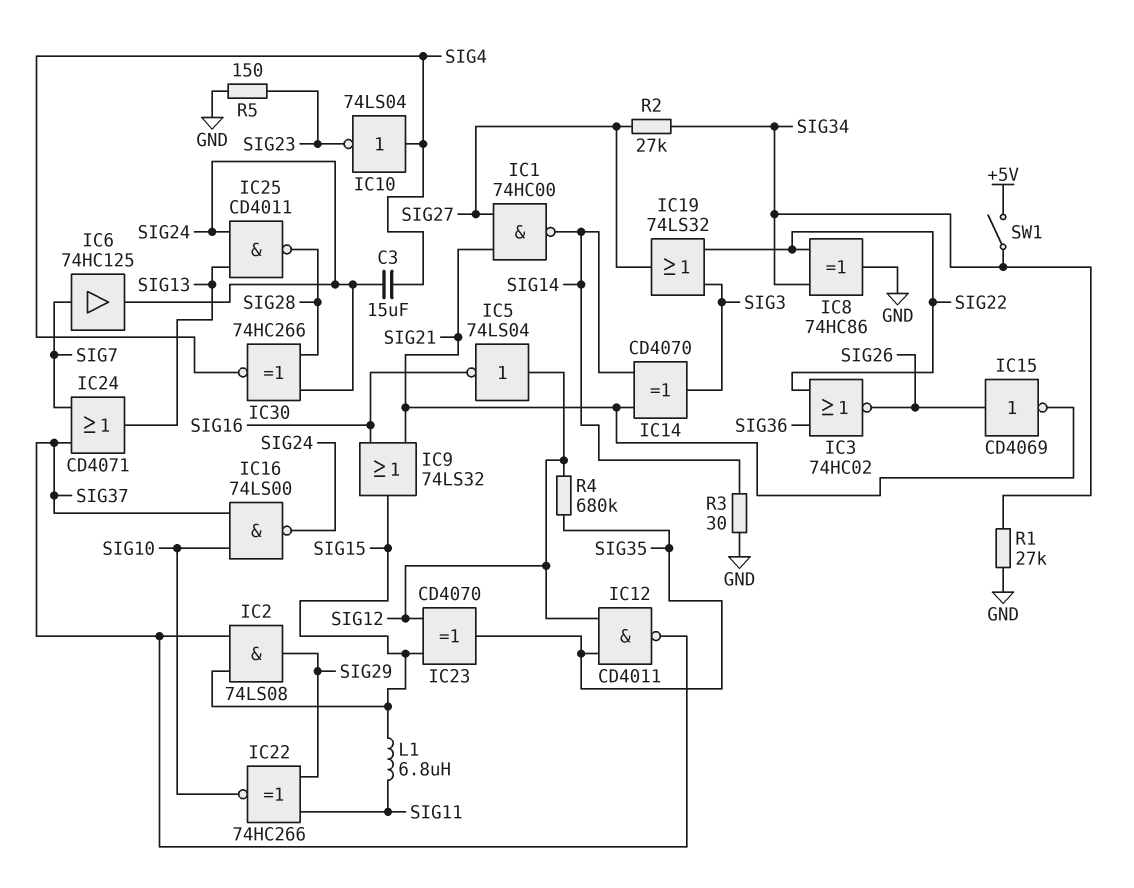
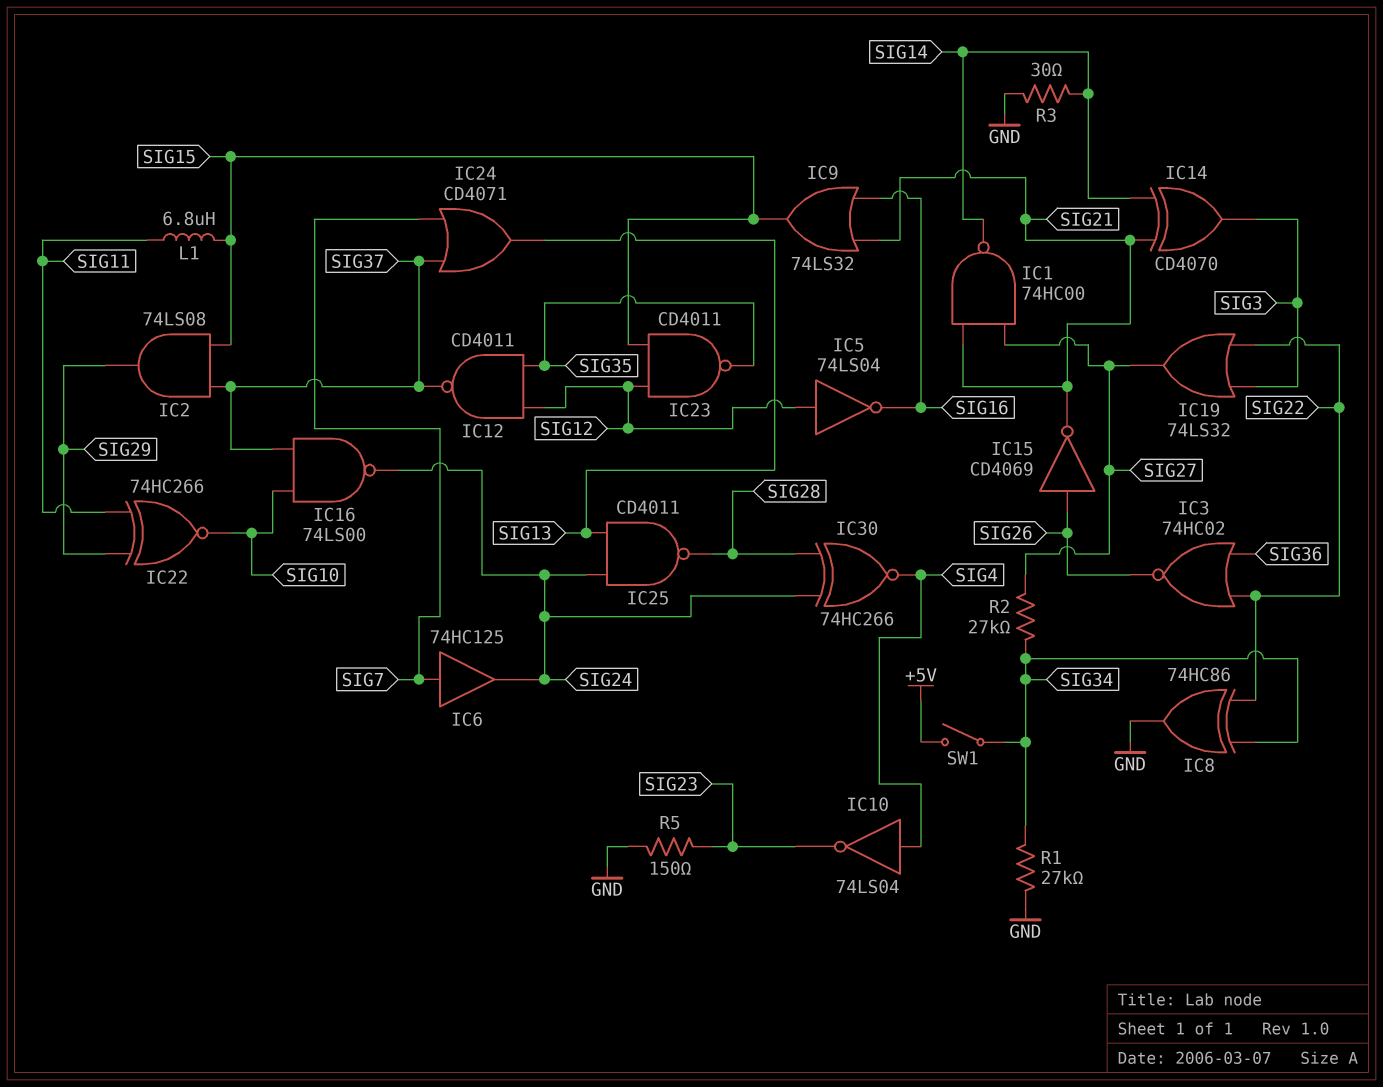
C3: 15uF (SIG4, SIG24) -> none
IC23: XOR CD4070 (in SIG12, in SIG15, out SIG35) -> NAND CD4011 (in SIG12, in SIG15, out SIG35)
R4: 680k (SIG12, SIG35) -> none

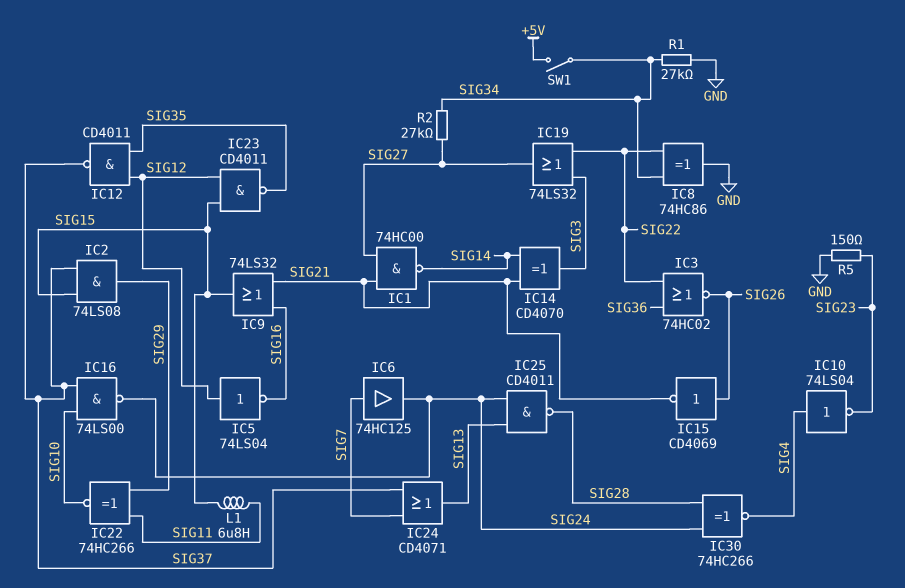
R3: 30 (GND, SIG14) -> none

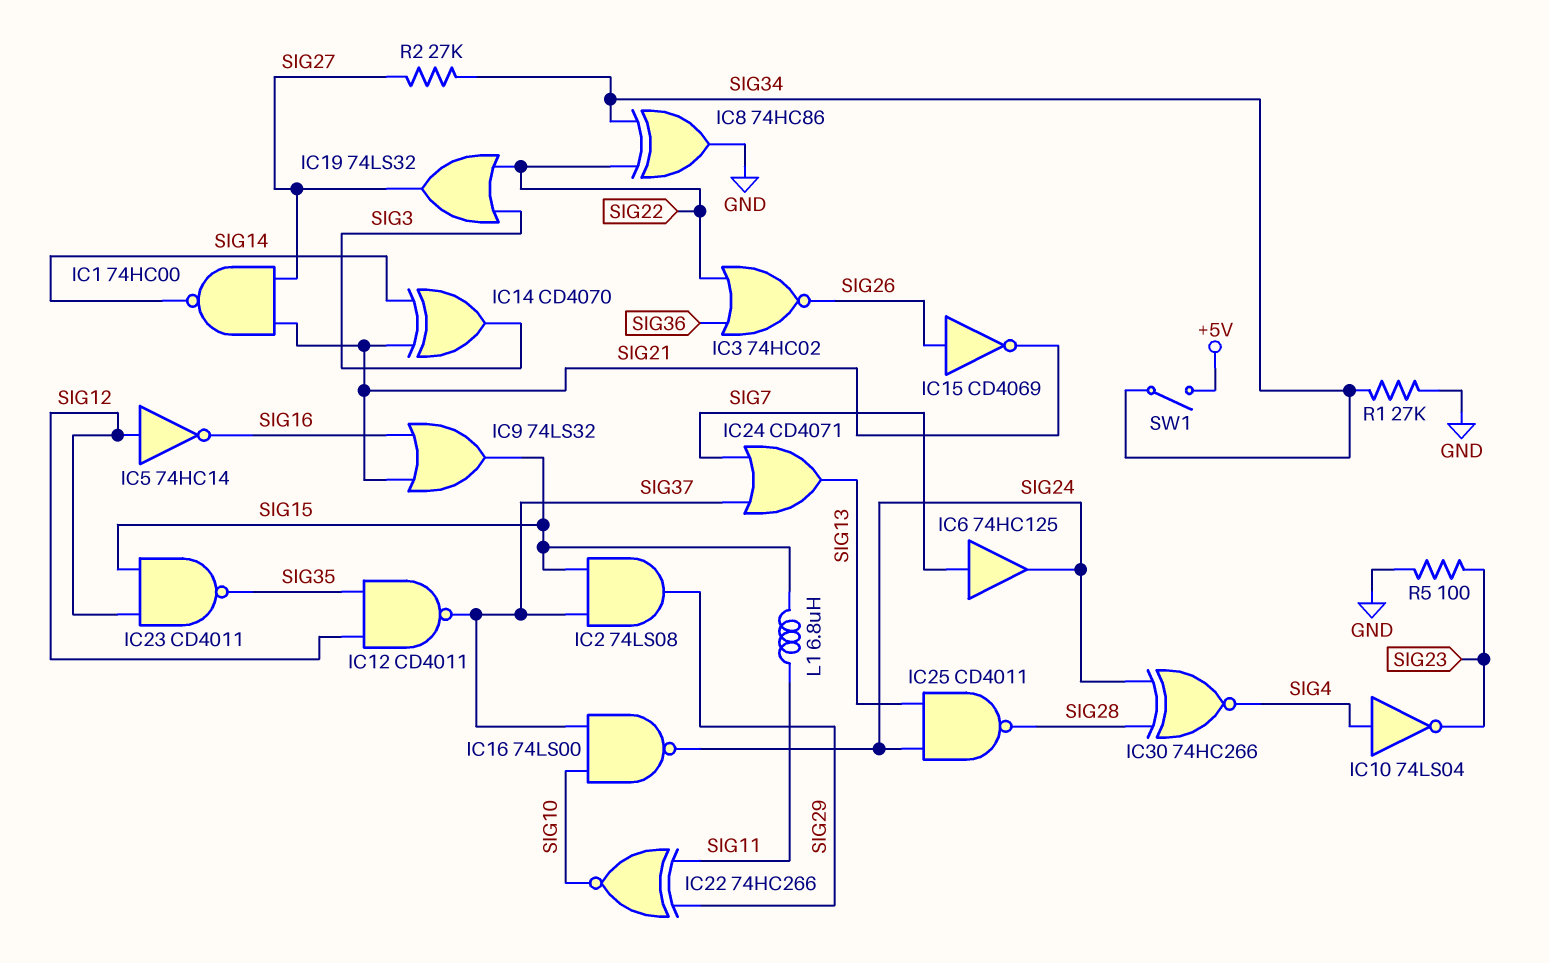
IC5: NOT 74LS04 (in SIG12, out SIG16) -> NOT 74HC14 (in SIG12, out SIG16)
R5: 150 (GND, SIG23) -> 100 (GND, SIG23)

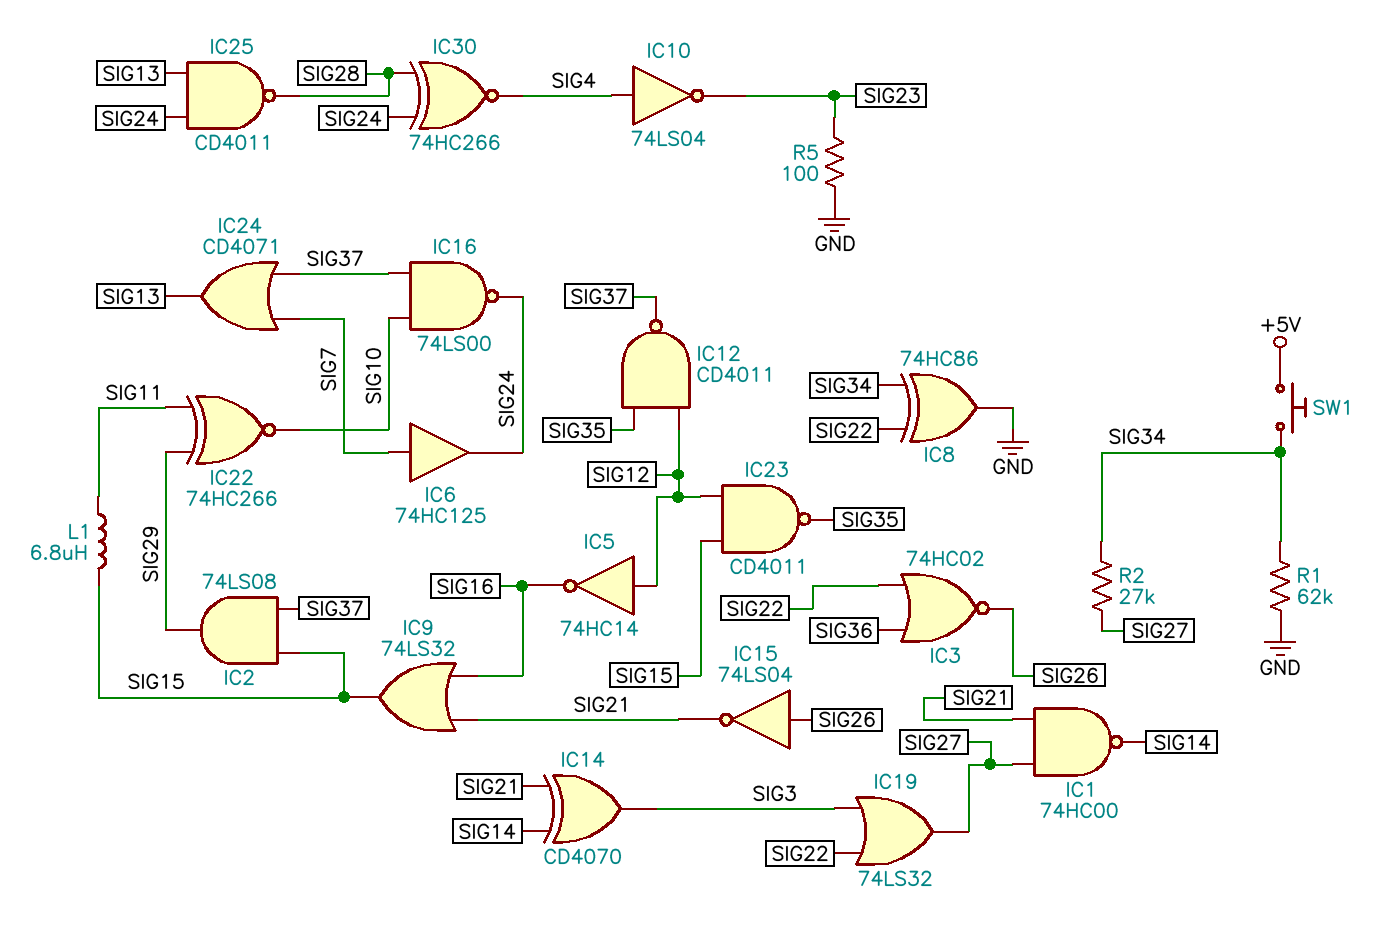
IC15: NOT CD4069 (in SIG26, out SIG21) -> NOT 74LS04 (in SIG26, out SIG21)
R1: 27k (GND, SIG34) -> 62k (GND, SIG34)
SW1: switch (+5V, SIG34) -> button (+5V, SIG34)

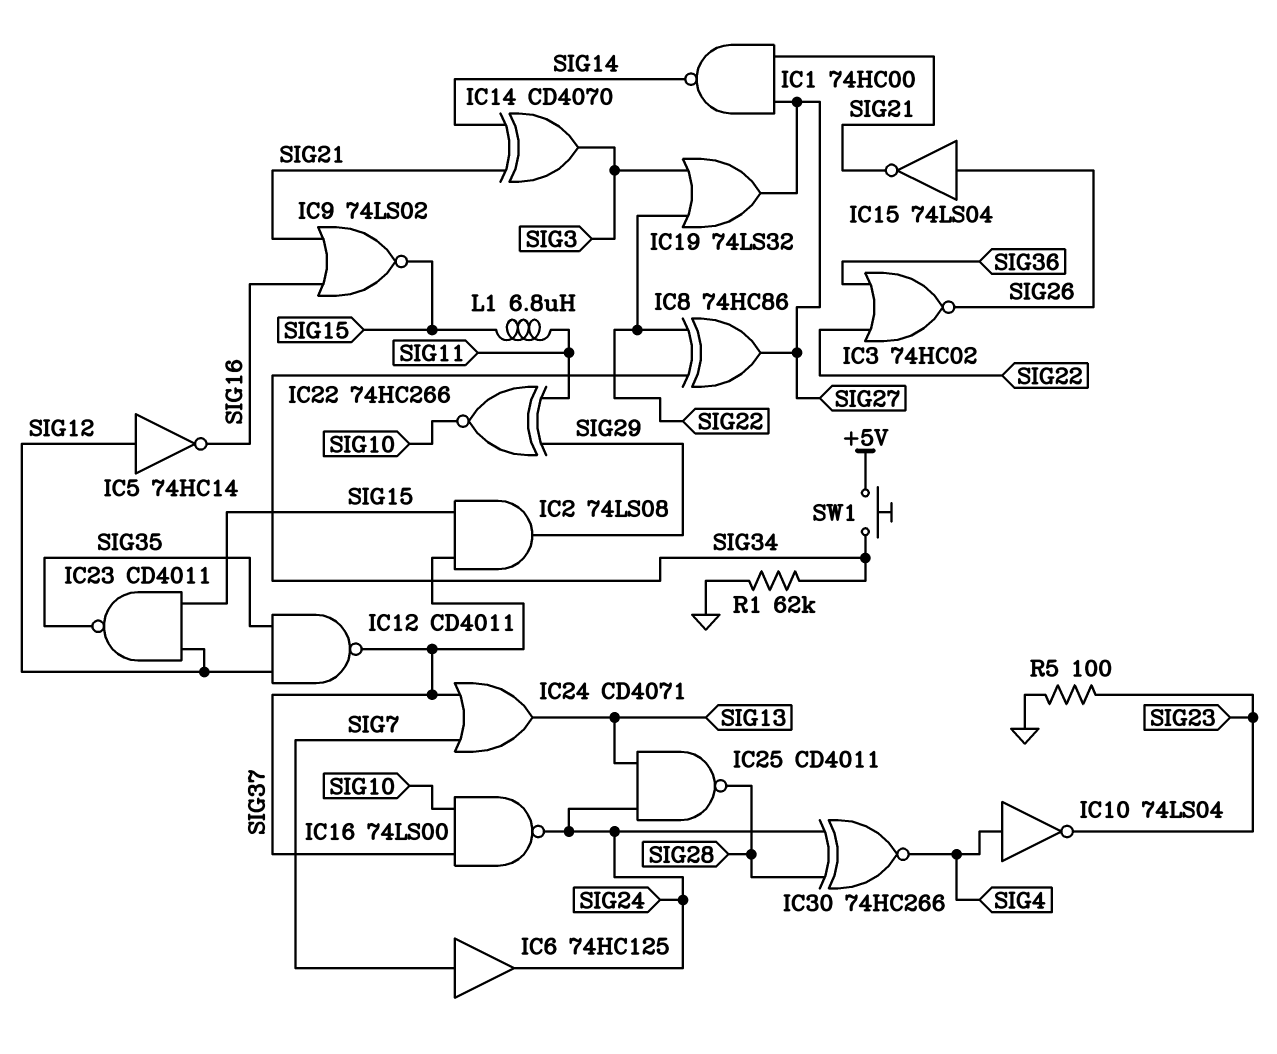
IC8: XOR 74HC86 (in SIG22, in SIG34, out GND) -> XOR 74HC86 (in SIG22, in SIG34, out SIG27)
IC9: OR 74LS32 (in SIG16, in SIG21, out SIG15) -> NOR 74LS02 (in SIG16, in SIG21, out SIG15)
R2: 27k (SIG27, SIG34) -> none

